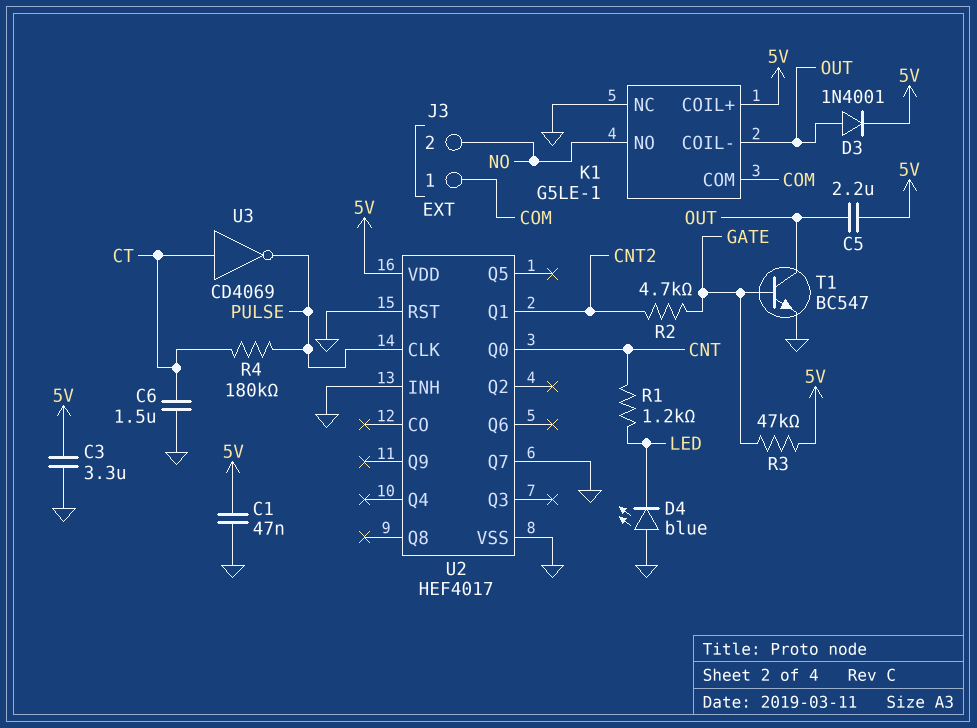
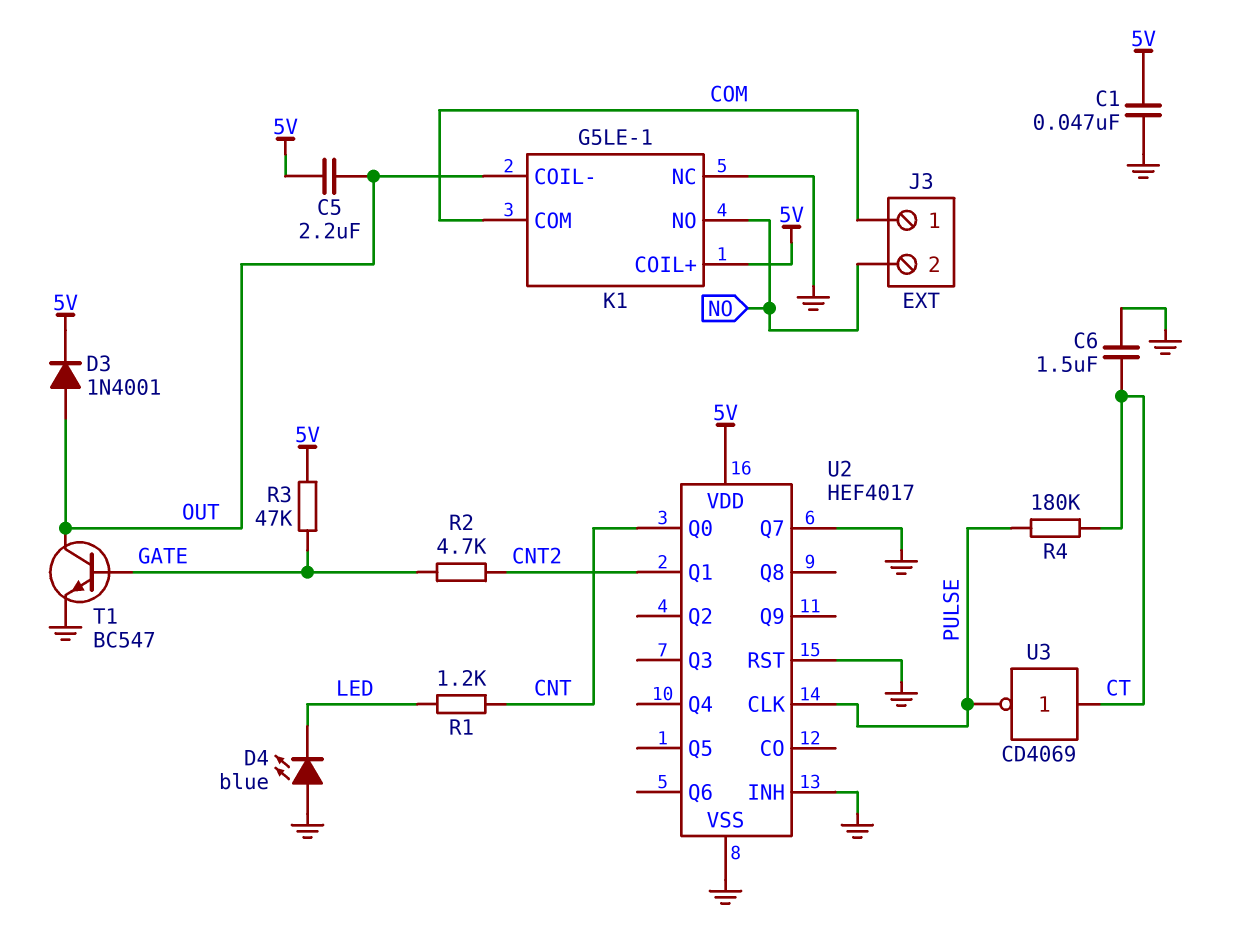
C3: 3.3uF (5V, GND) -> none

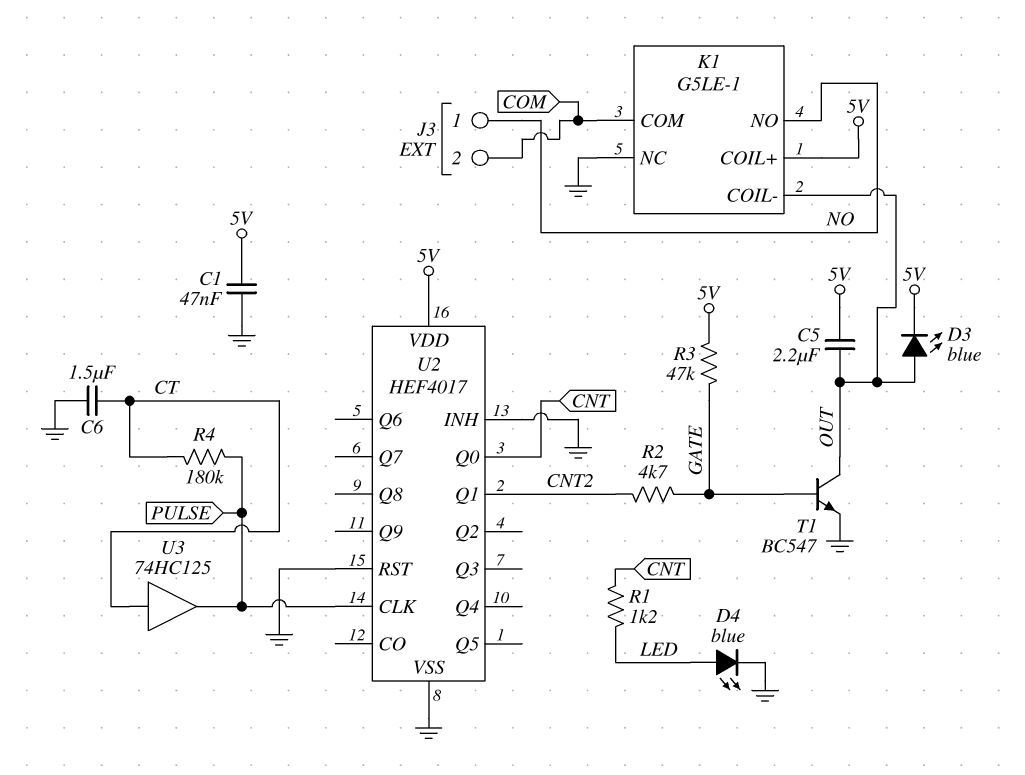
D3: diode 1N4001 (A OUT, K 5V) -> LED blue (A OUT, K 5V)
D4: LED blue (A GND, K LED) -> LED blue (A LED, K GND)
J3 pin 1: COM -> NO
J3 pin 2: NO -> COM
U2 pin Q7: GND -> none
U3: NOT CD4069 (in CT, out PULSE) -> buffer 74HC125 (in CT, out PULSE)

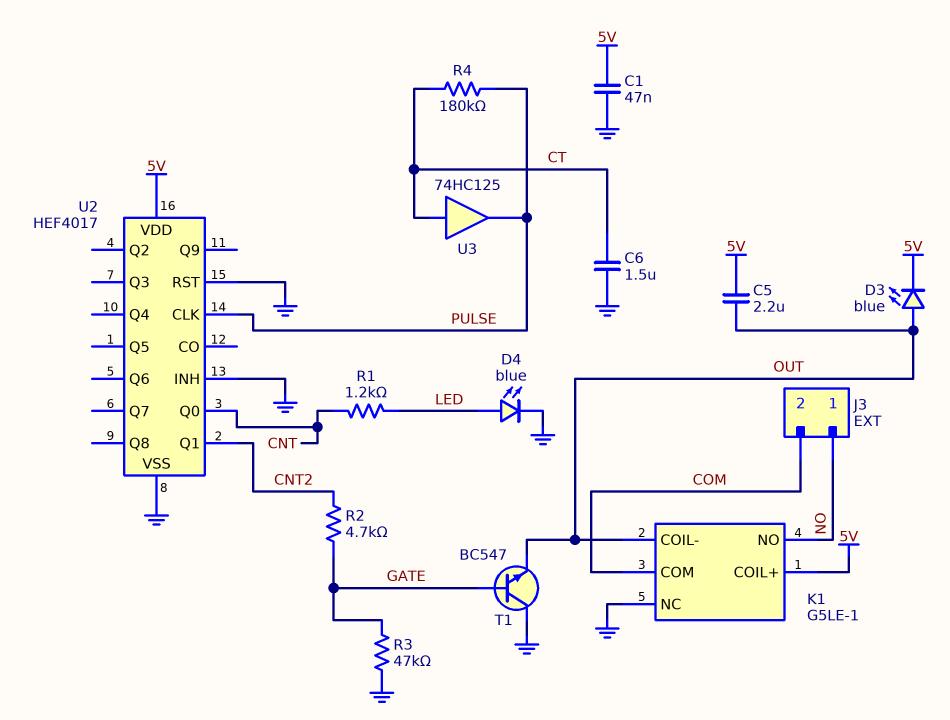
R3: 47k (5V, GATE) -> 47k (GATE, GND)
T1: NPN BC547 (B GATE, C OUT, E GND) -> NPN BC547 (B GATE, C GND, E OUT)

